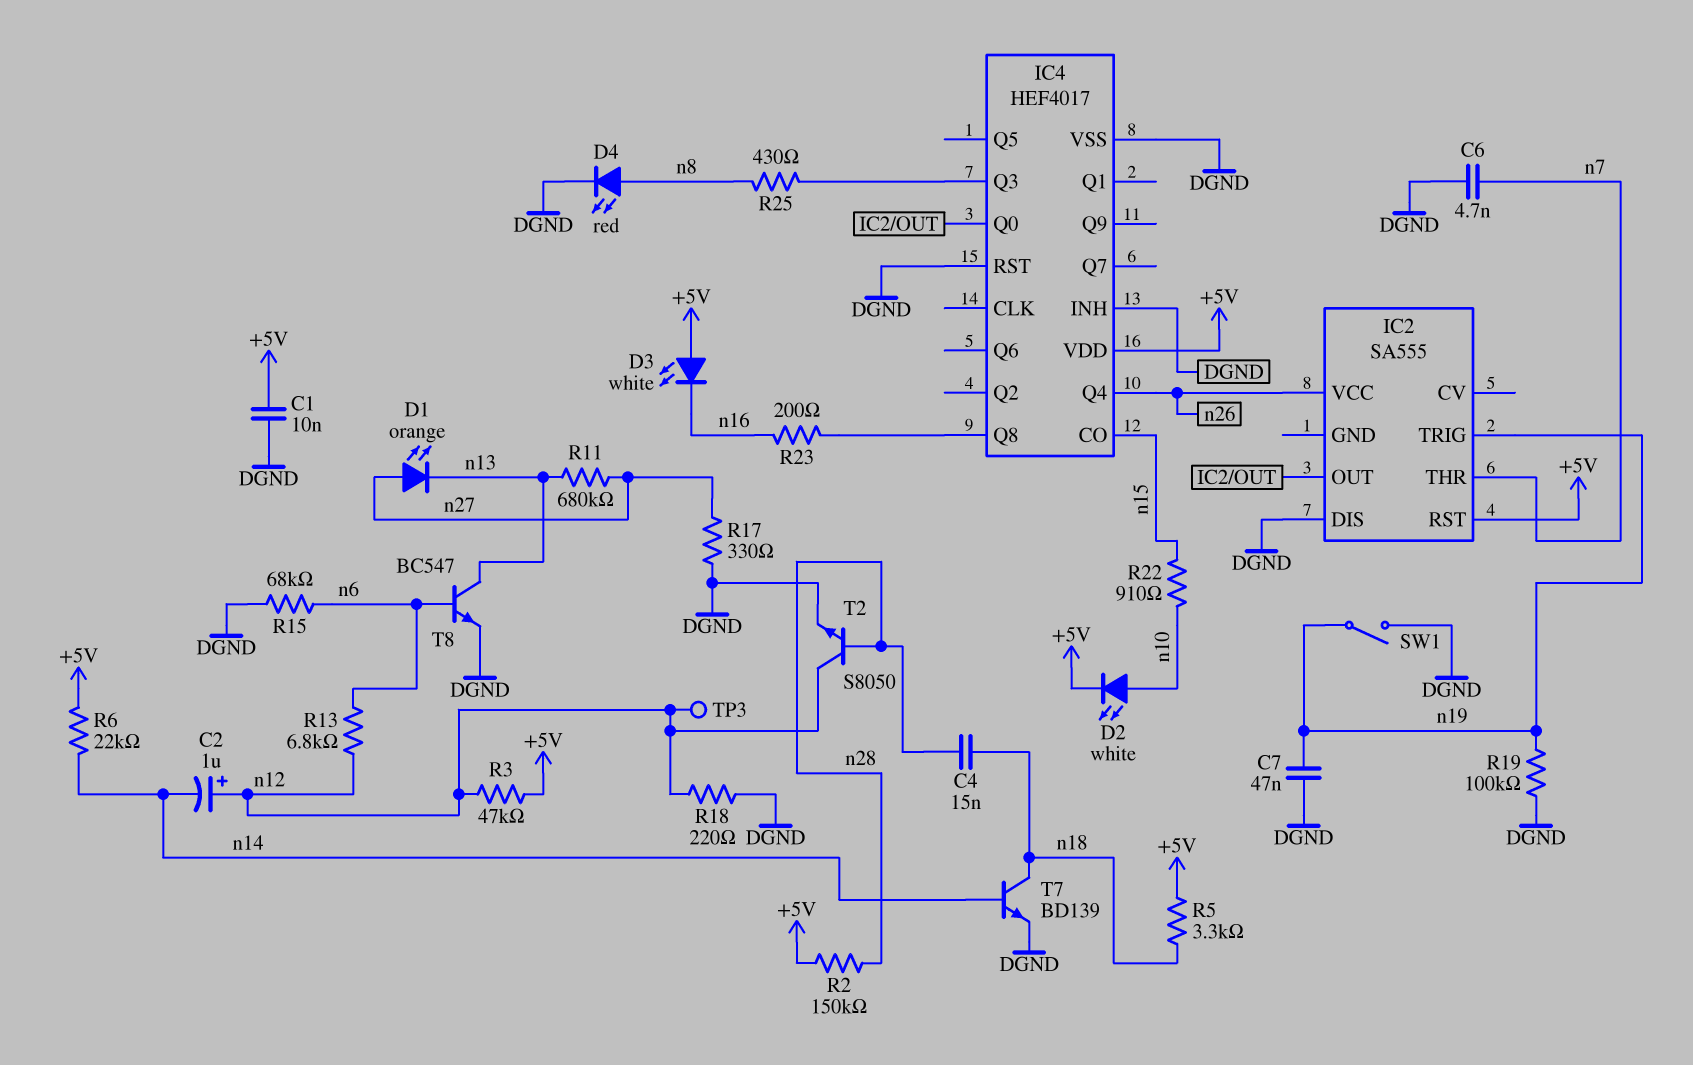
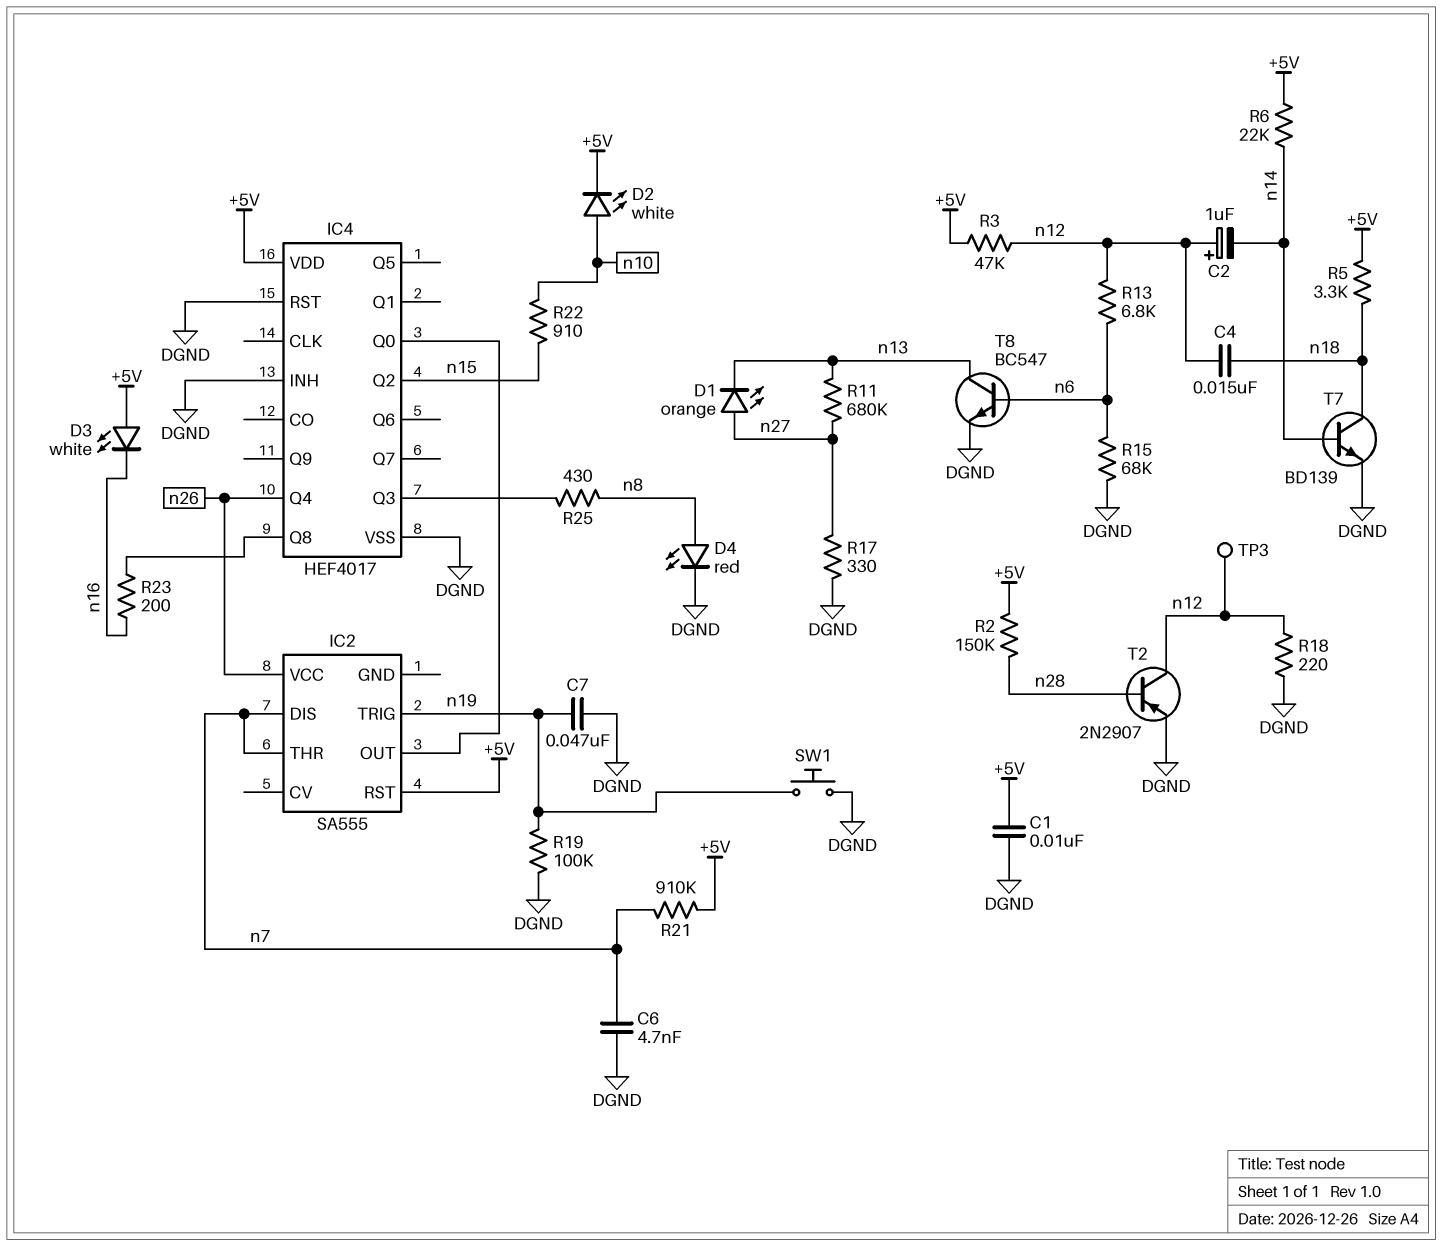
C4: 15nF (n18, n28) -> 15nF (n12, n18)
IC2 pin DIS: DGND -> n7
IC4 pin CO: n15 -> none
IC4 pin Q2: none -> n15
R21: none -> 910k (+5V, n7)
SW1: switch (DGND, n19) -> button (DGND, n19)
T2: NPN S8050 (B n28, C n12, E DGND) -> PNP 2N2907 (B n28, C n12, E DGND)

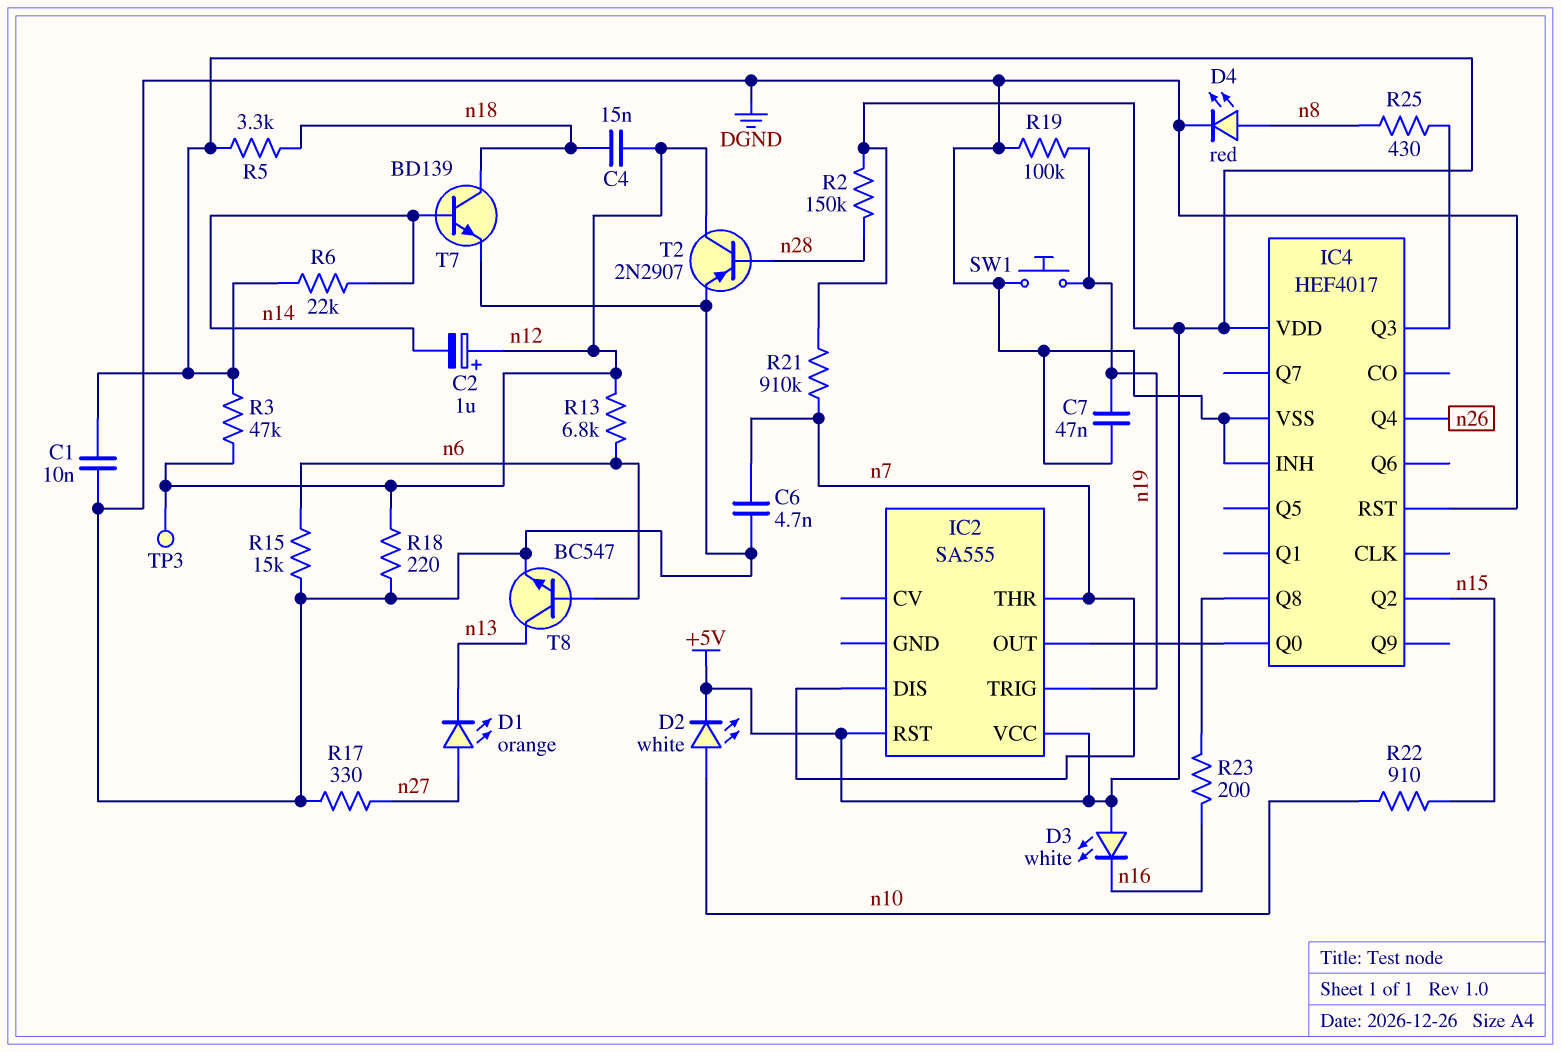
IC2 pin VCC: n26 -> +5V
R11: 680k (n13, n27) -> none
R15: 68k (DGND, n6) -> 15k (DGND, n6)

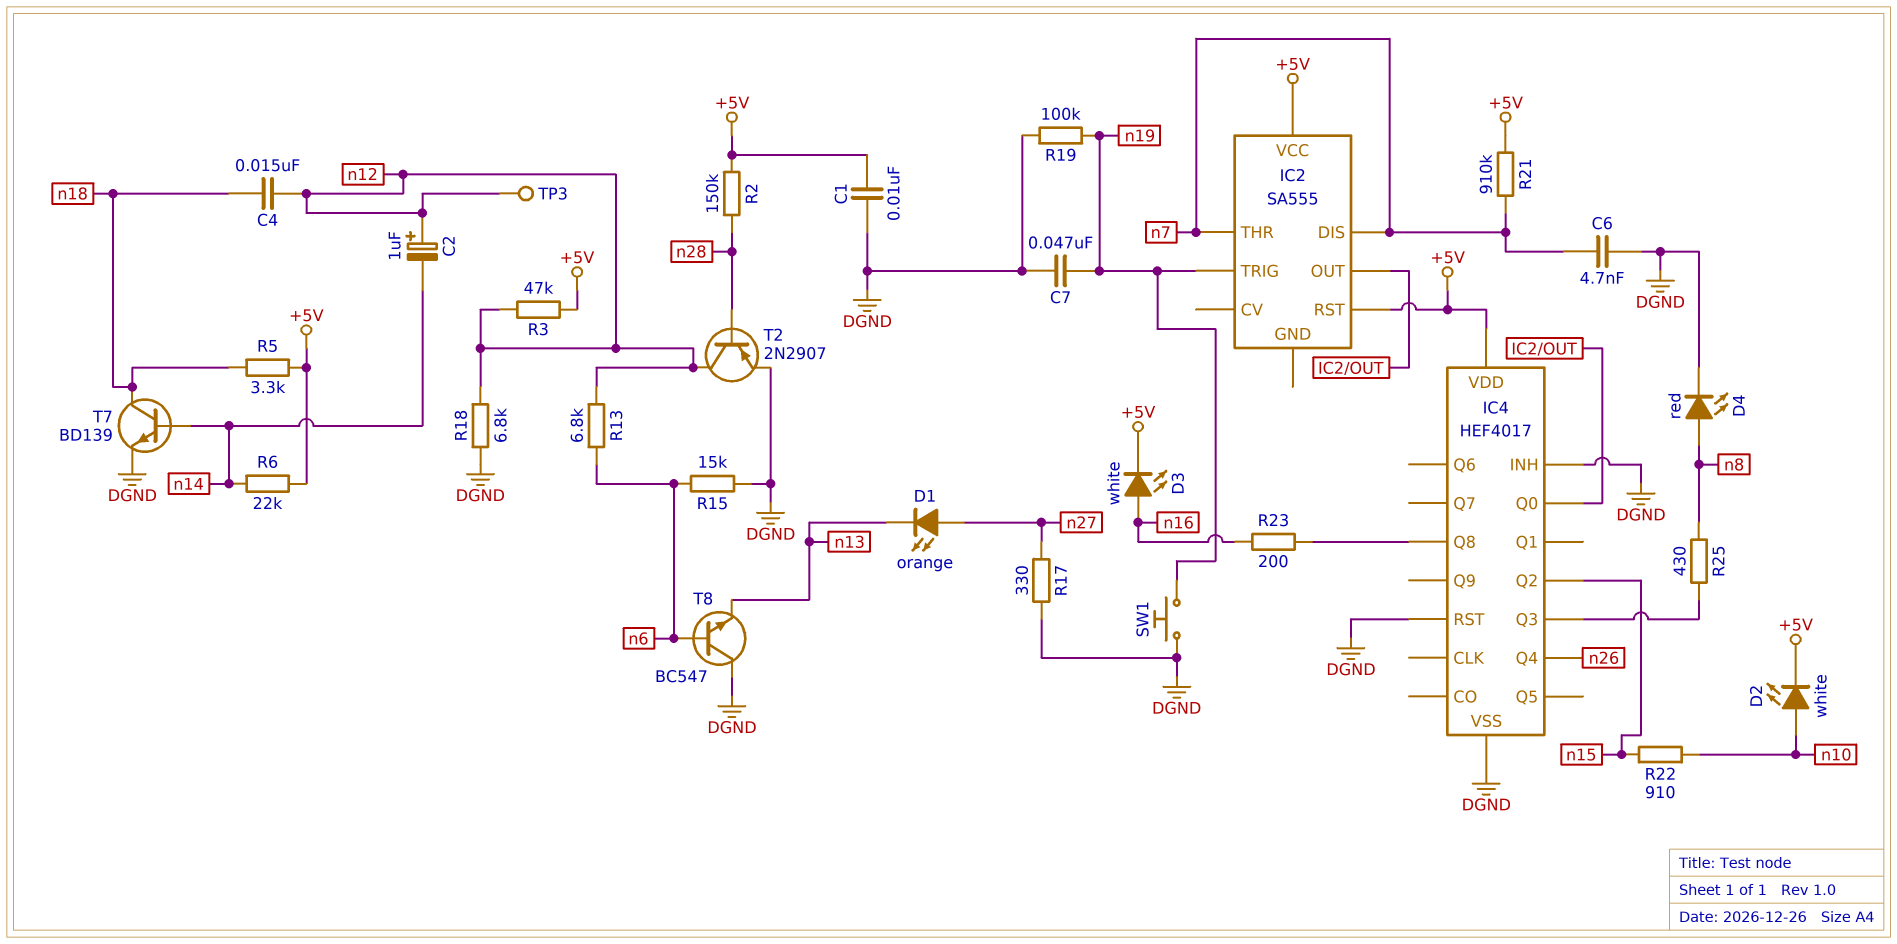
D3: LED white (A +5V, K n16) -> LED white (A n16, K +5V)
R18: 220 (DGND, n12) -> 6.8k (DGND, n12)
T8: NPN BC547 (B n6, C n13, E DGND) -> NPN BC547 (B n6, C DGND, E n13)

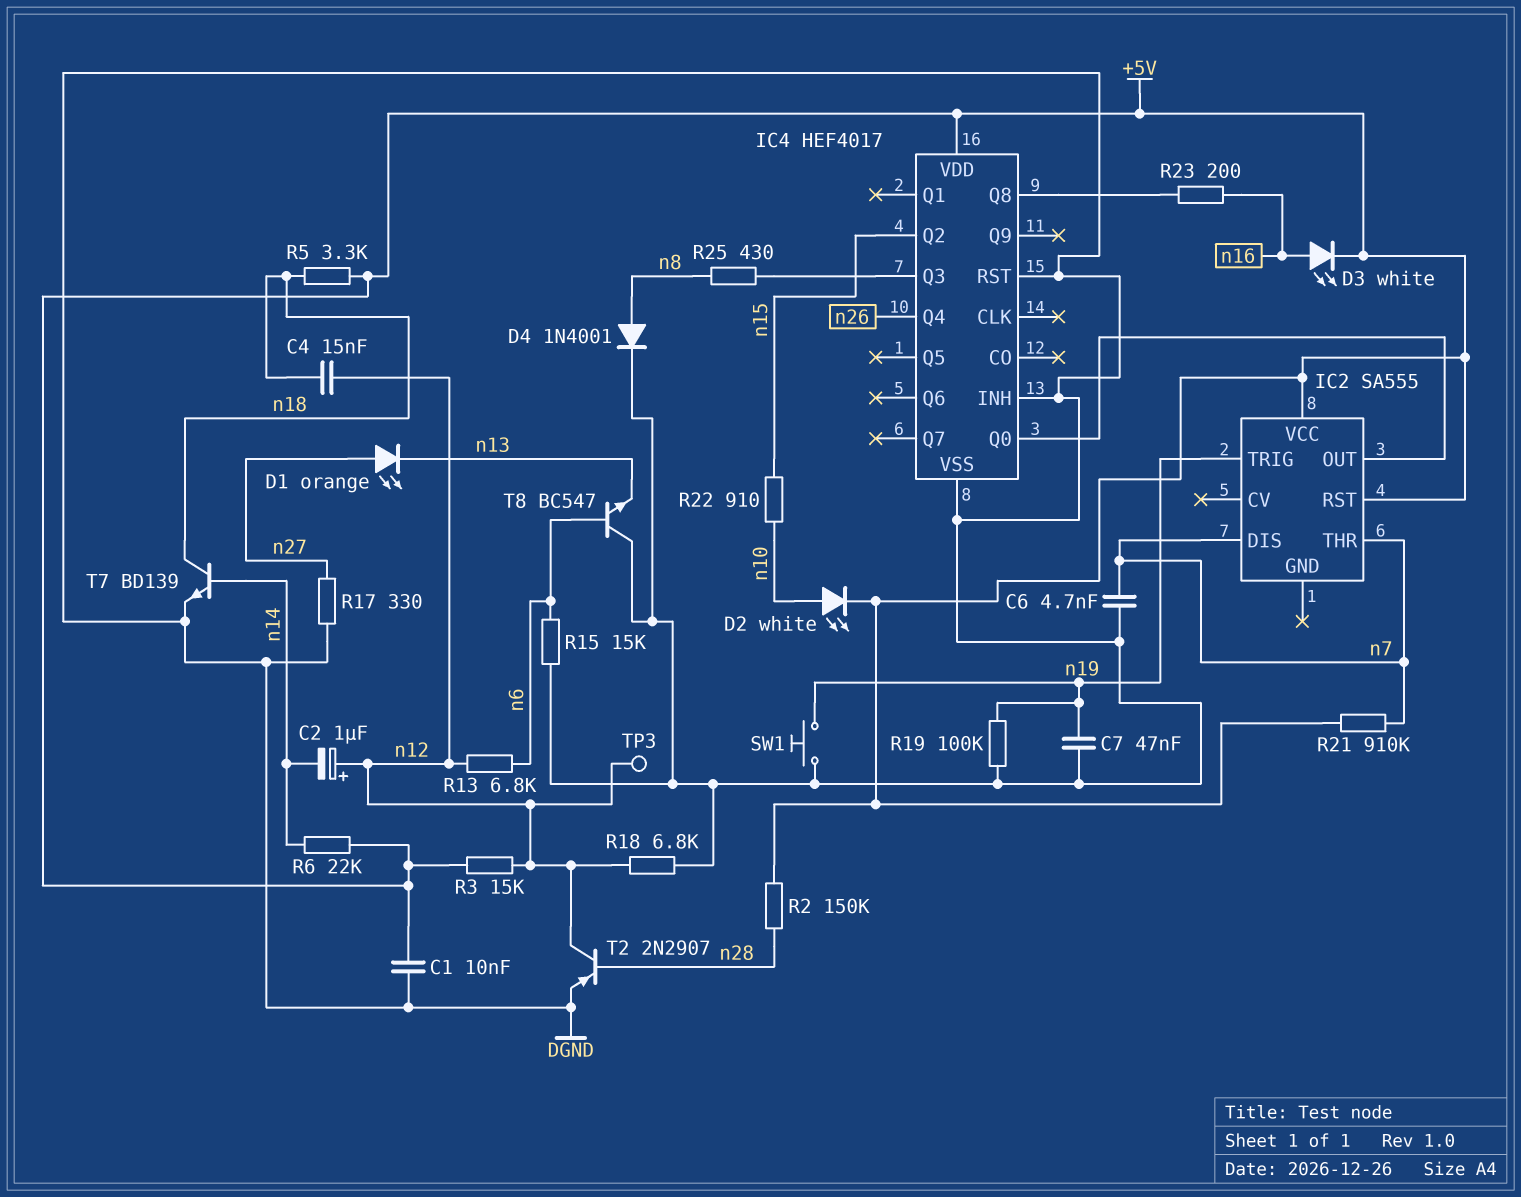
D4: LED red (A n8, K DGND) -> diode 1N4001 (A n8, K DGND)
R3: 47k (+5V, n12) -> 15k (+5V, n12)

